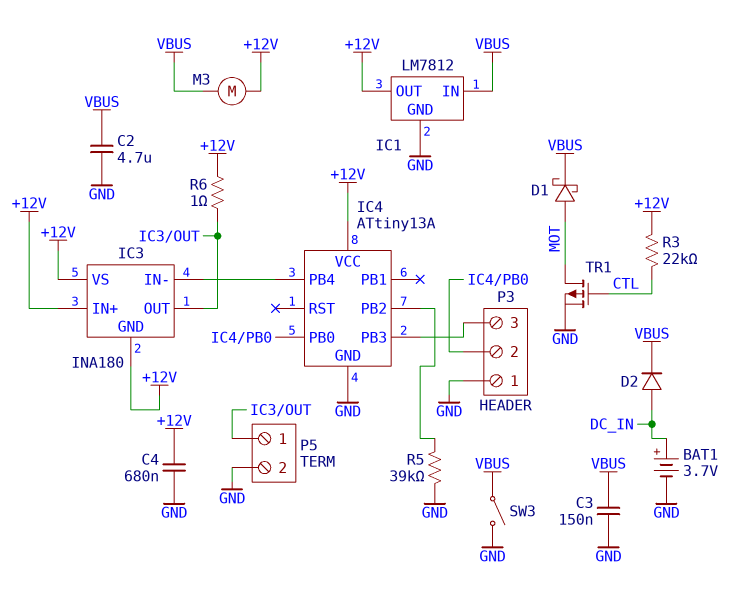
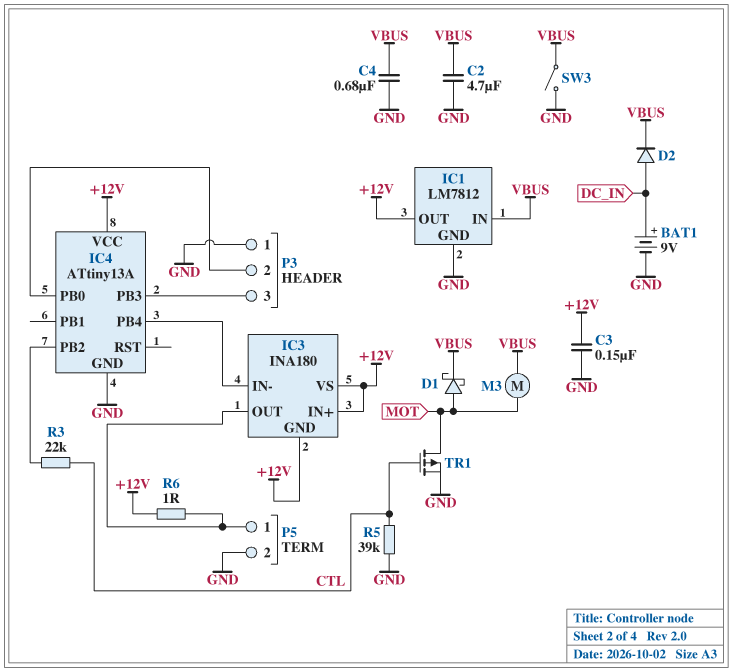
BAT1: 3.7V (plus DC_IN, minus GND) -> 9V (plus DC_IN, minus GND)
C3: 150nF (GND, VBUS) -> 150nF (+12V, GND)
C4: 680nF (+12V, GND) -> 680nF (GND, VBUS)
M3: motor (+12V, VBUS) -> motor (MOT, VBUS)
R3: 22k (+12V, CTL) -> 22k (CTL, IC4/PB2)
R5: 39k (GND, IC4/PB2) -> 39k (CTL, GND)

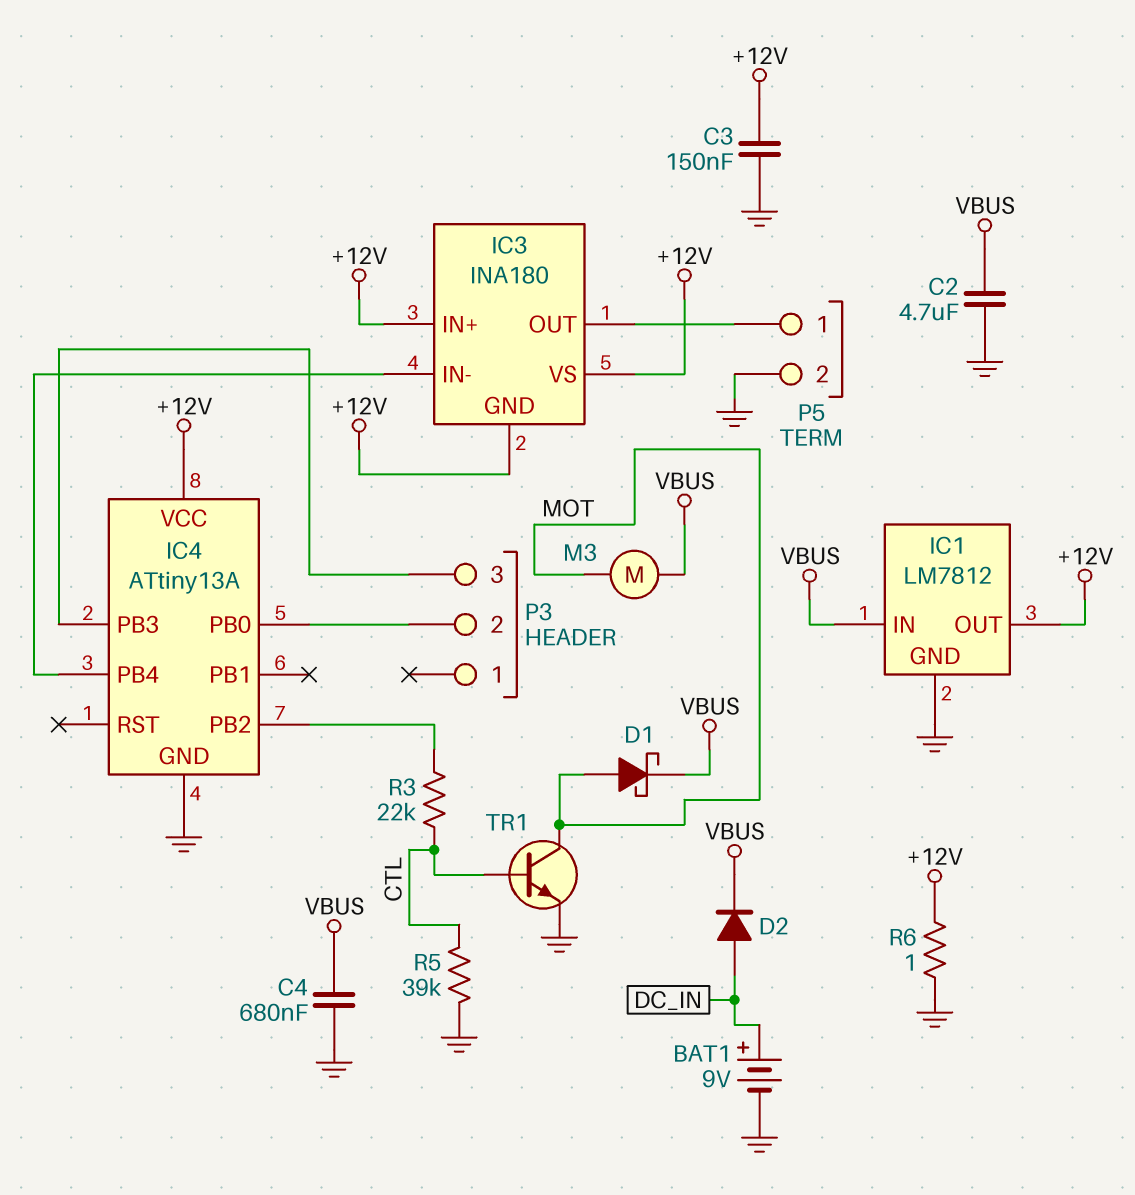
P3 pin 1: GND -> none
R6: 1 (+12V, IC3/OUT) -> 1 (+12V, GND)
SW3: switch (GND, VBUS) -> none
TR1: PMOS (G CTL, D MOT, S GND) -> NPN (B CTL, C MOT, E GND)

